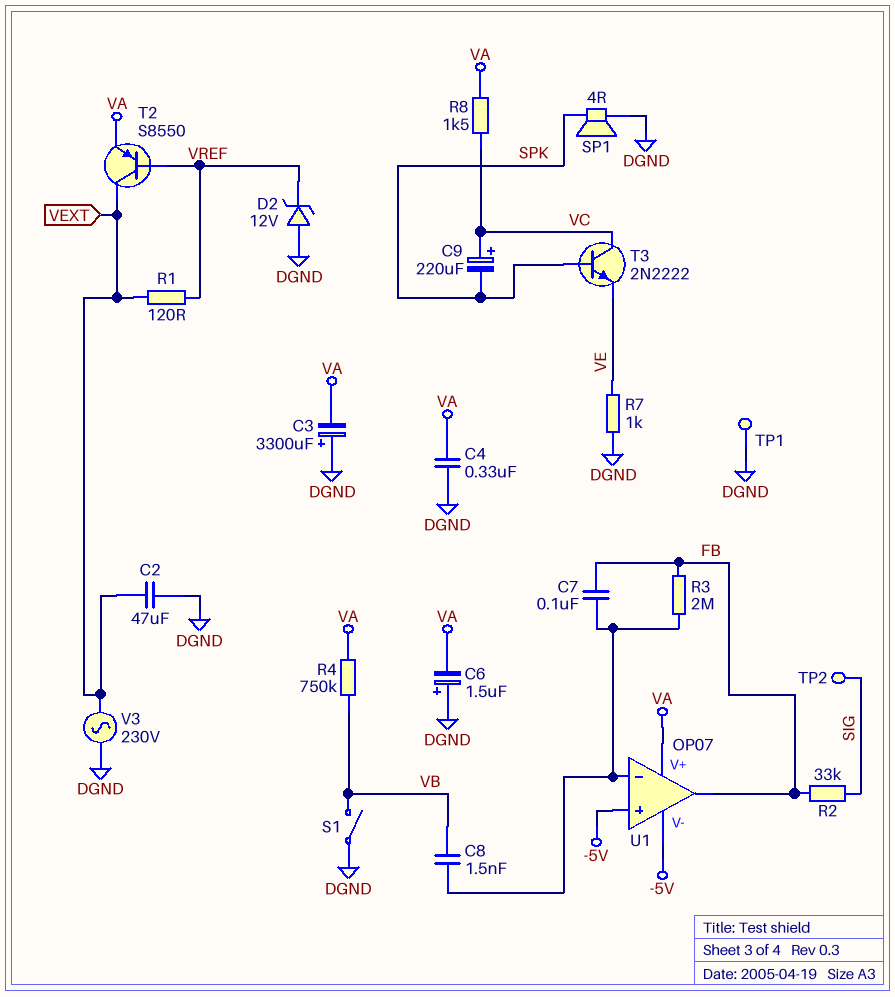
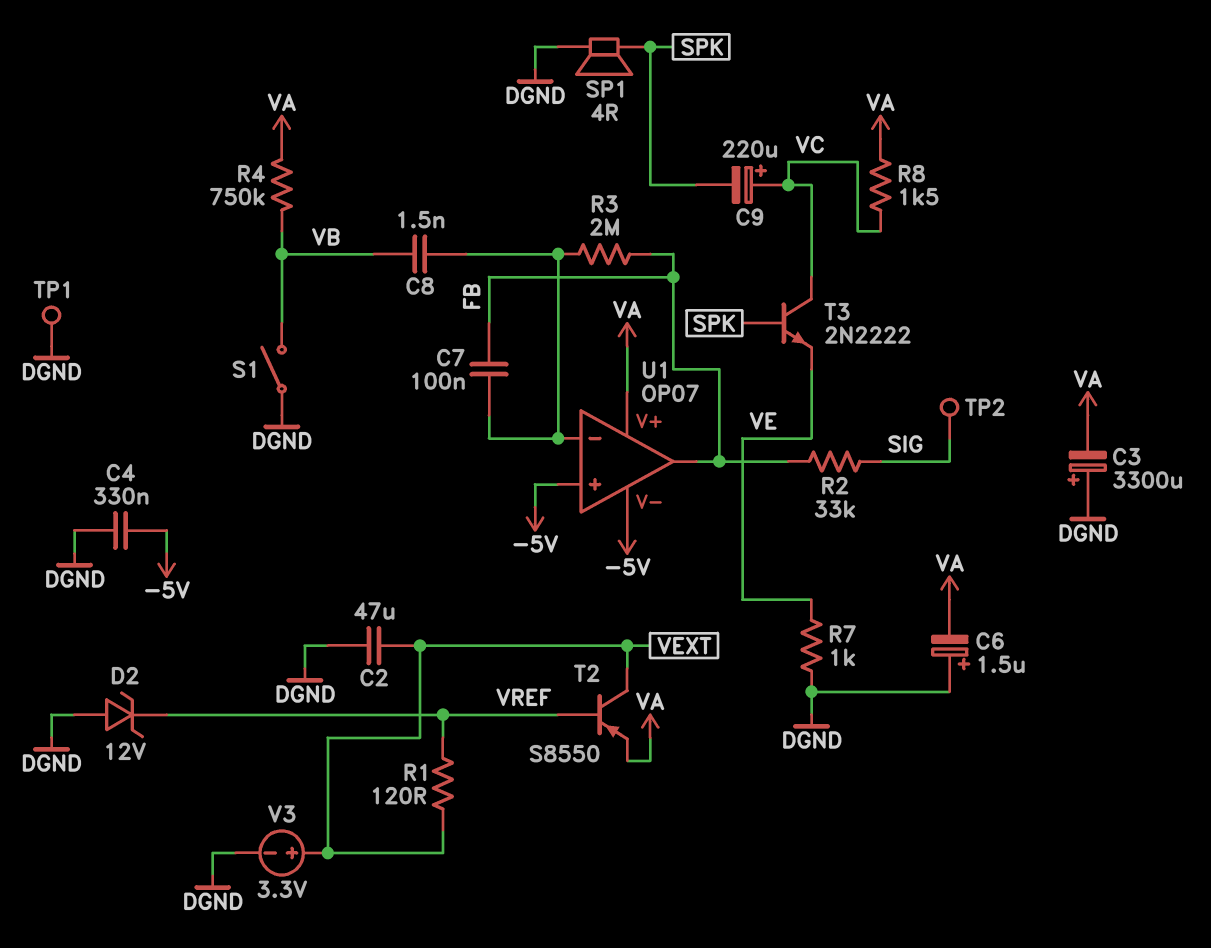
C4: 330nF (DGND, VA) -> 330nF (-5V, DGND)
V3: AC 230V (DGND, VEXT) -> 3.3V (plus VEXT, minus DGND)

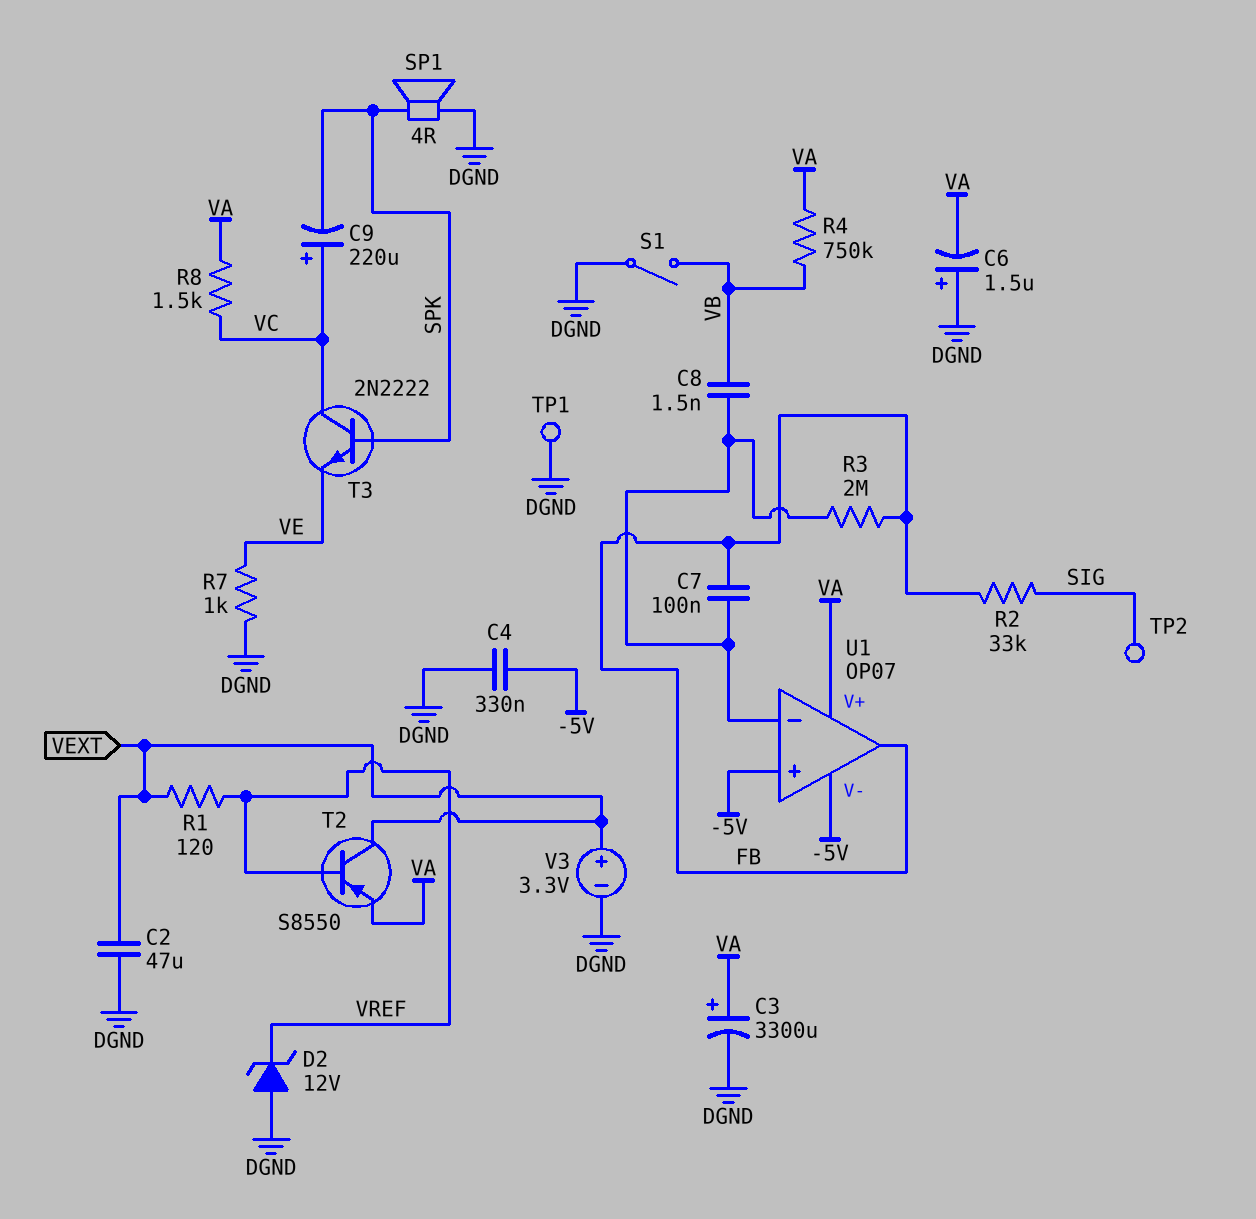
C3: 3300uF (plus DGND, minus VA) -> 3300uF (plus VA, minus DGND)

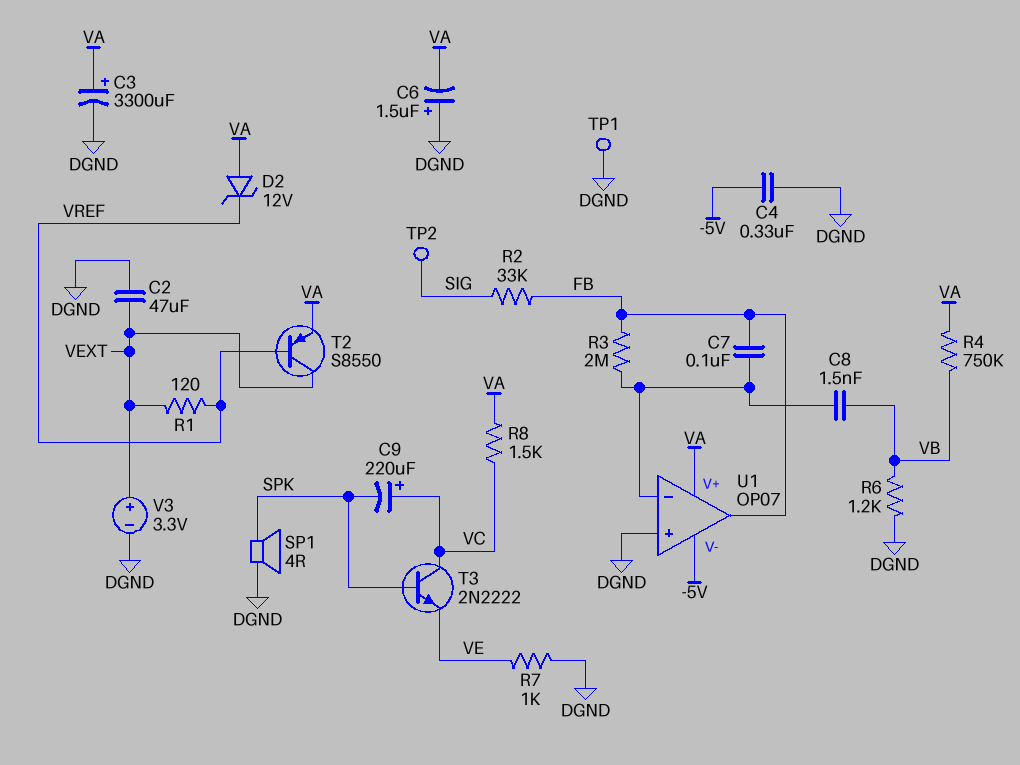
D2: zener 12V (A DGND, K VREF) -> zener 12V (A VA, K VREF)
R6: none -> 1.2k (DGND, VB)
S1: switch (DGND, VB) -> none
U1 pin in+: -5V -> DGND

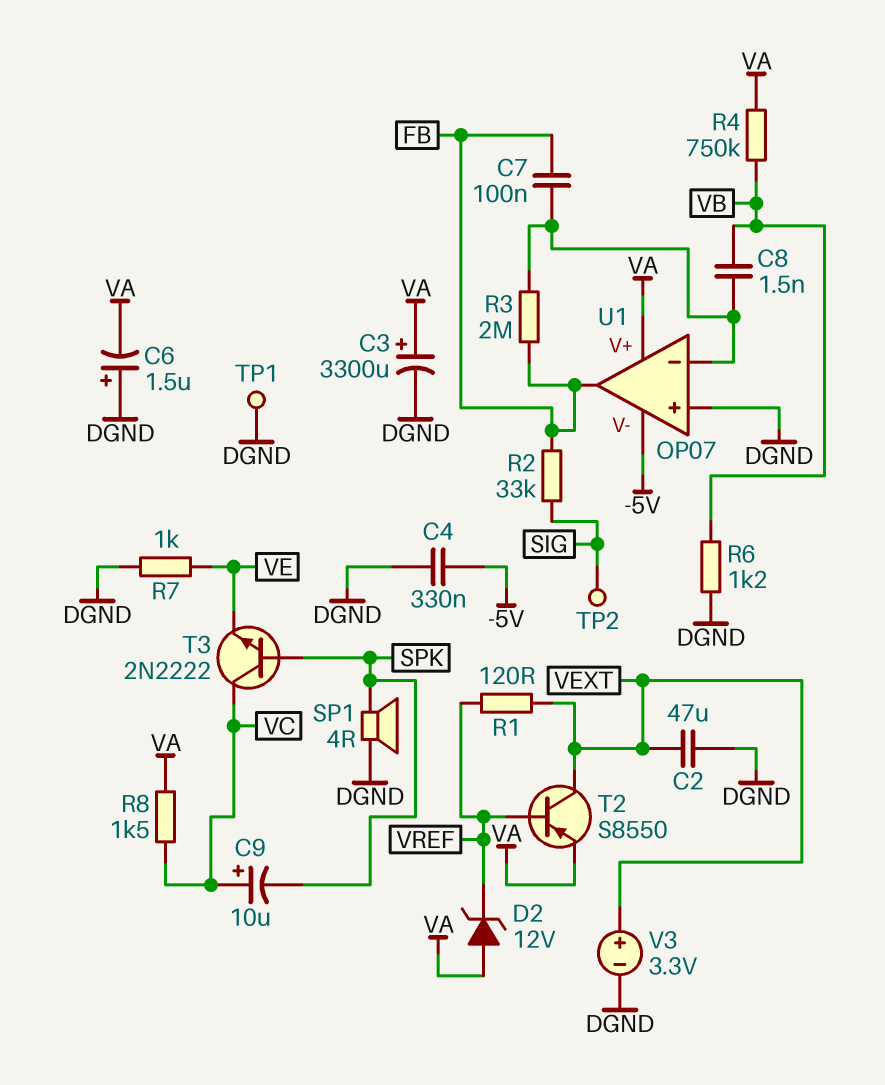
C9: 220uF (plus VC, minus SPK) -> 10uF (plus VC, minus SPK)

